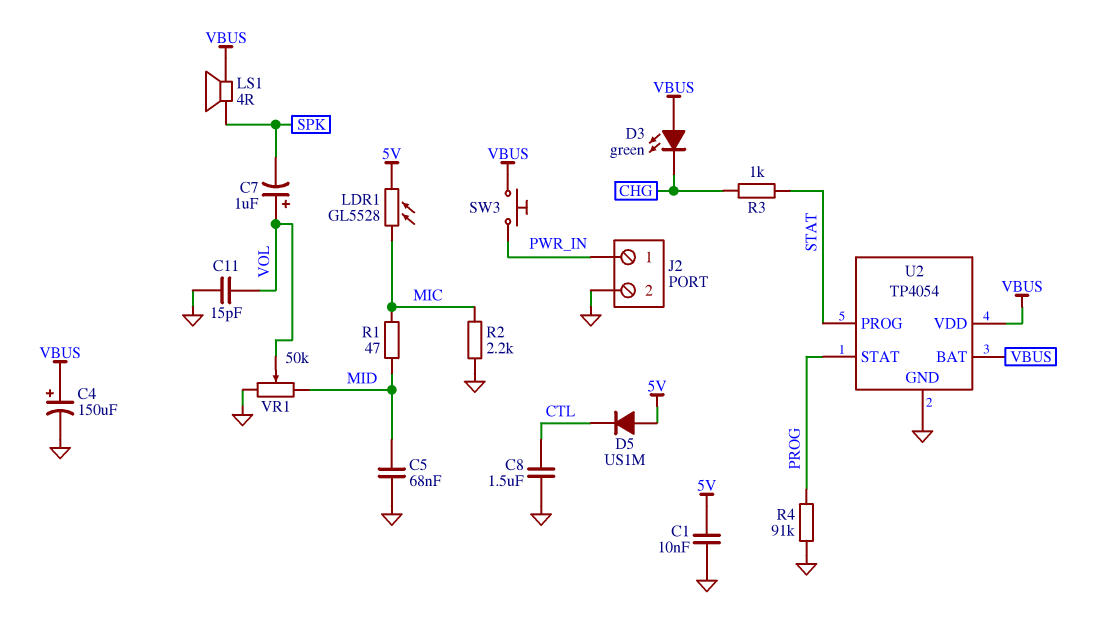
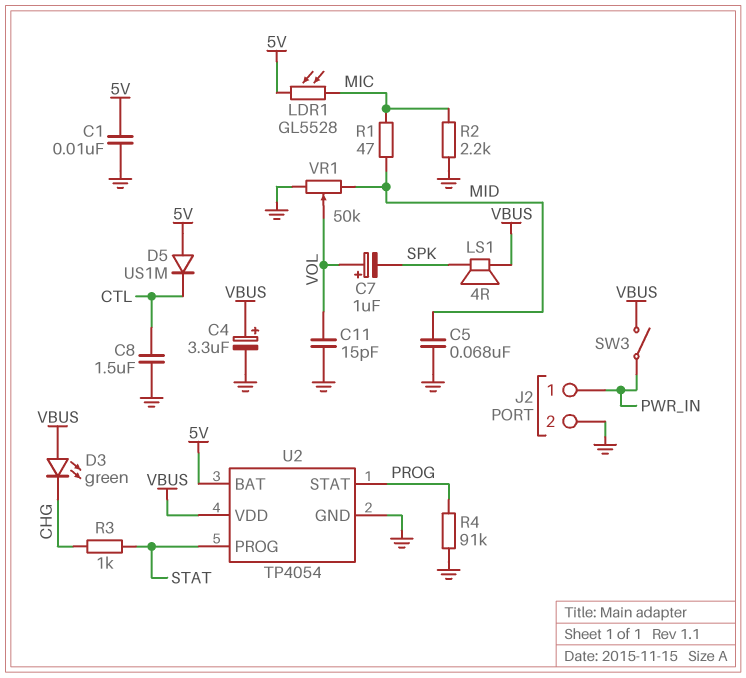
C4: 150uF (plus VBUS, minus GND) -> 3.3uF (plus VBUS, minus GND)
SW3: button (PWR_IN, VBUS) -> switch (PWR_IN, VBUS)
U2 pin BAT: VBUS -> 5V

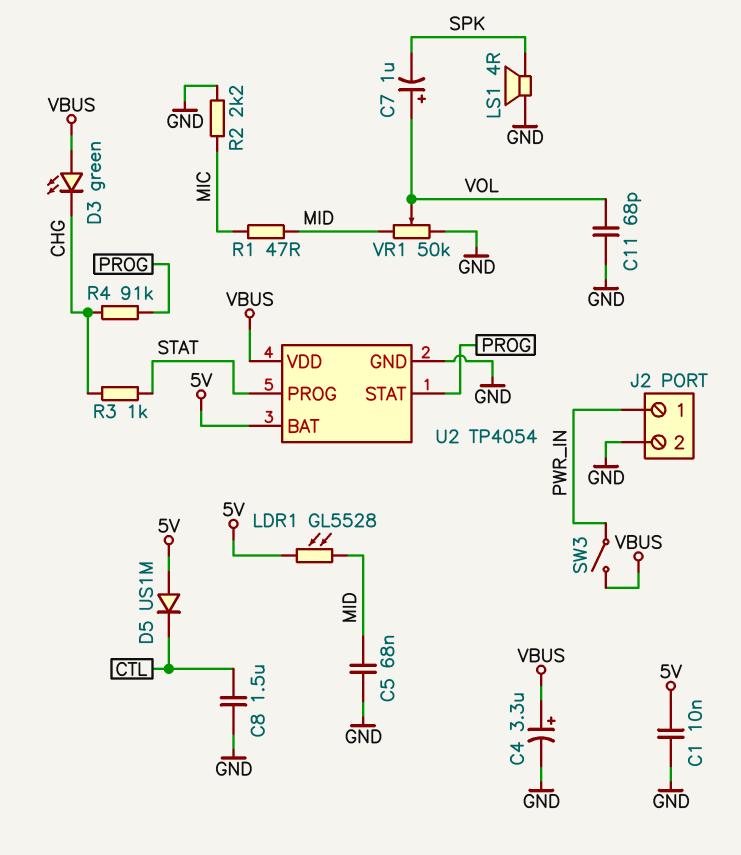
C11: 15pF (GND, VOL) -> 68pF (GND, VOL)
LDR1: GL5528 (5V, MIC) -> GL5528 (5V, MID)
LS1: speaker 4R (SPK, VBUS) -> speaker 4R (GND, SPK)
R4: 91k (GND, PROG) -> 91k (CHG, PROG)

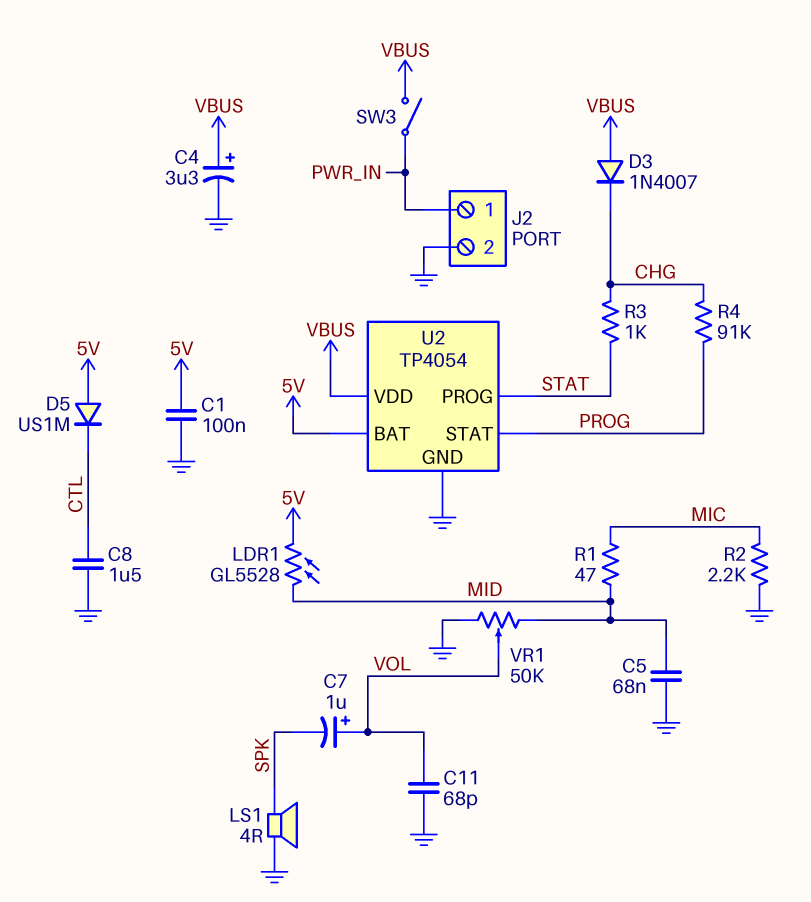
C1: 10nF (5V, GND) -> 100nF (5V, GND)
D3: LED green (A VBUS, K CHG) -> diode 1N4007 (A VBUS, K CHG)

